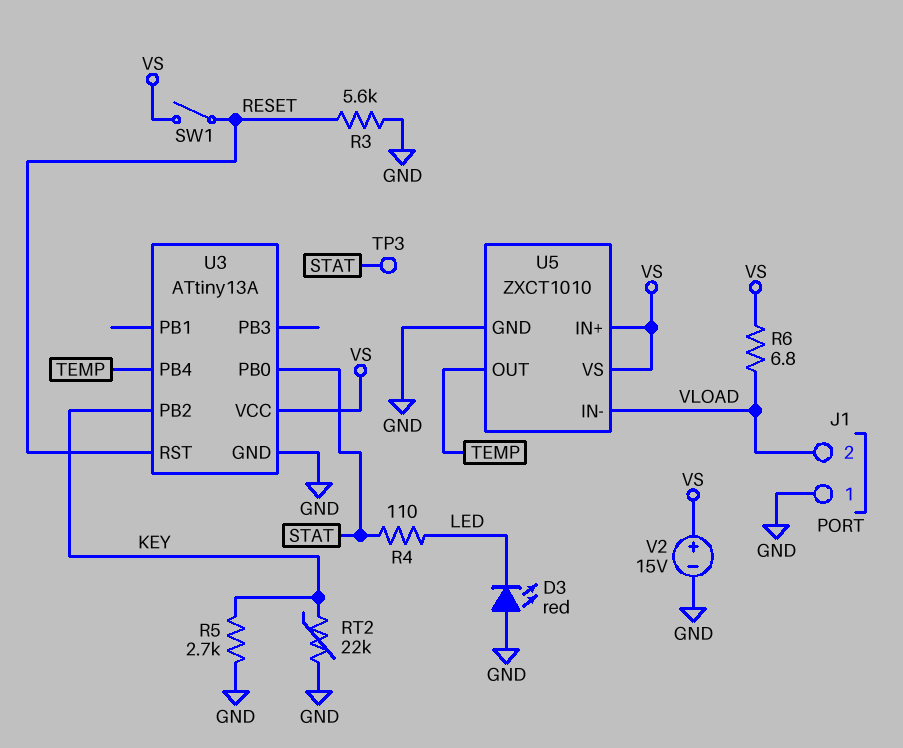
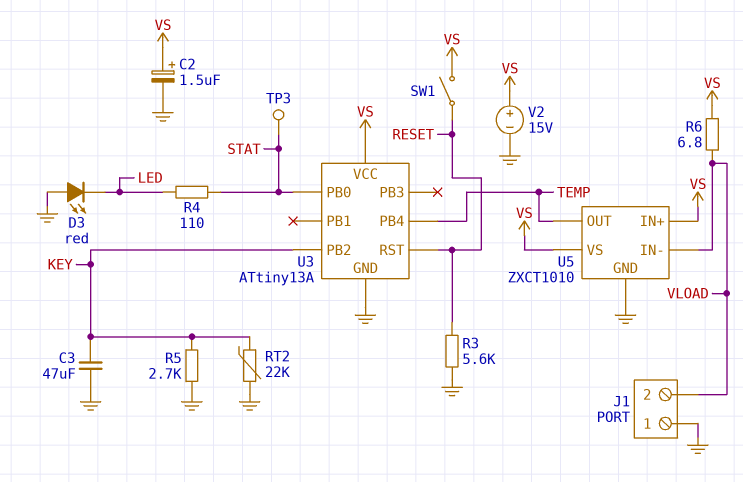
C2: none -> 1.5uF (plus VS, minus GND)
C3: none -> 47uF (GND, KEY)

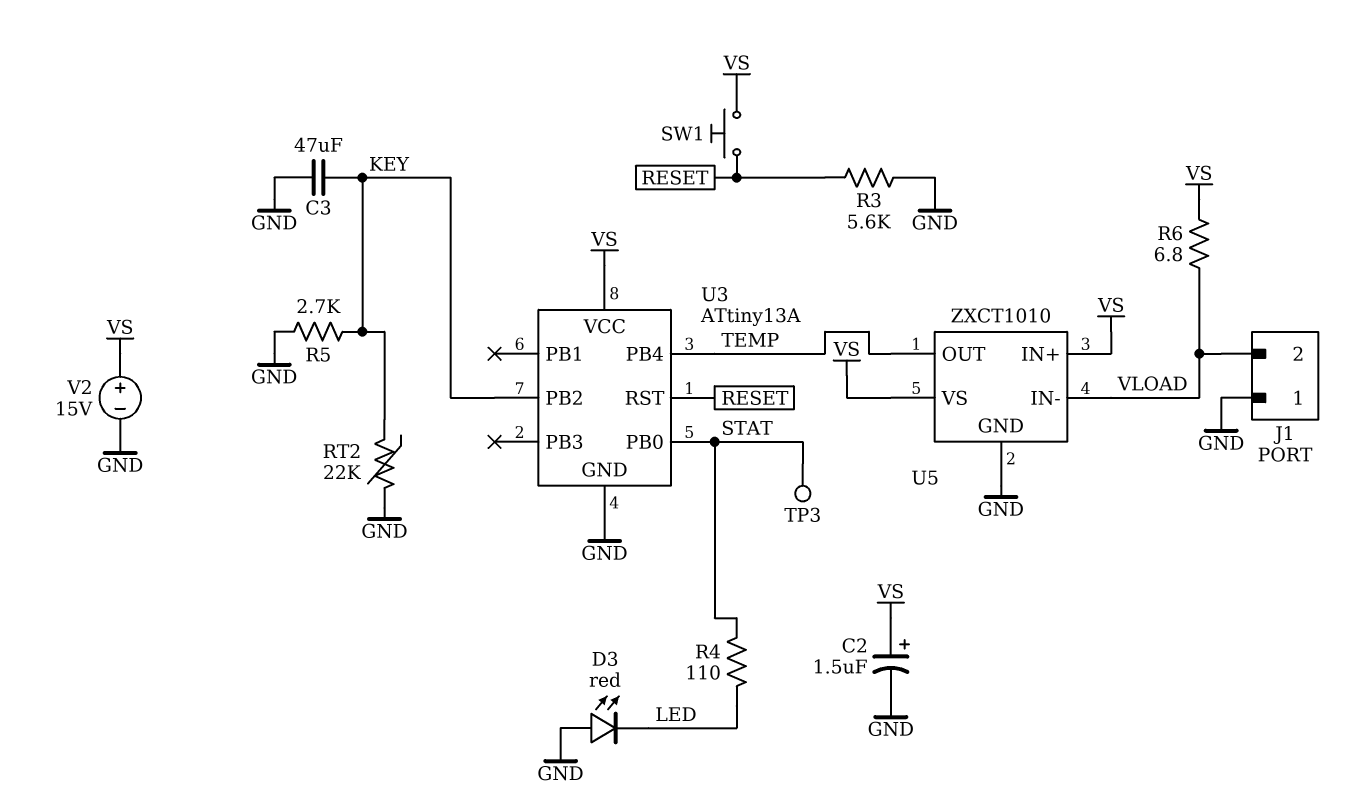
SW1: switch (RESET, VS) -> button (RESET, VS)

